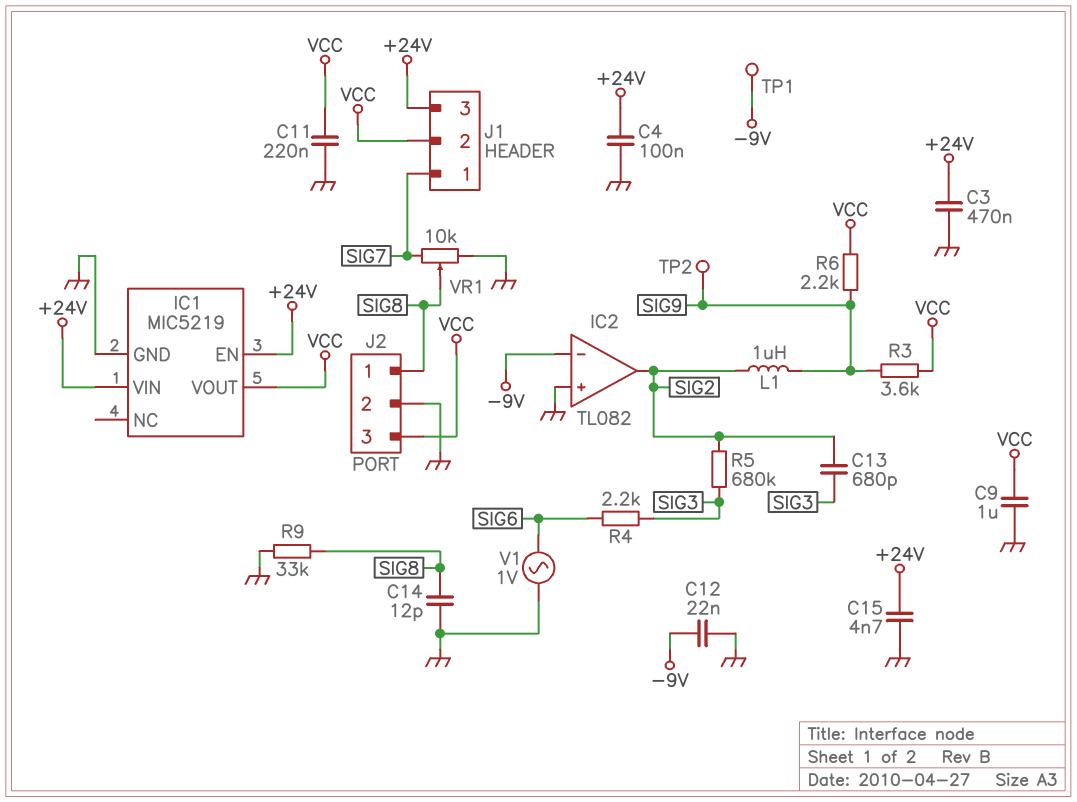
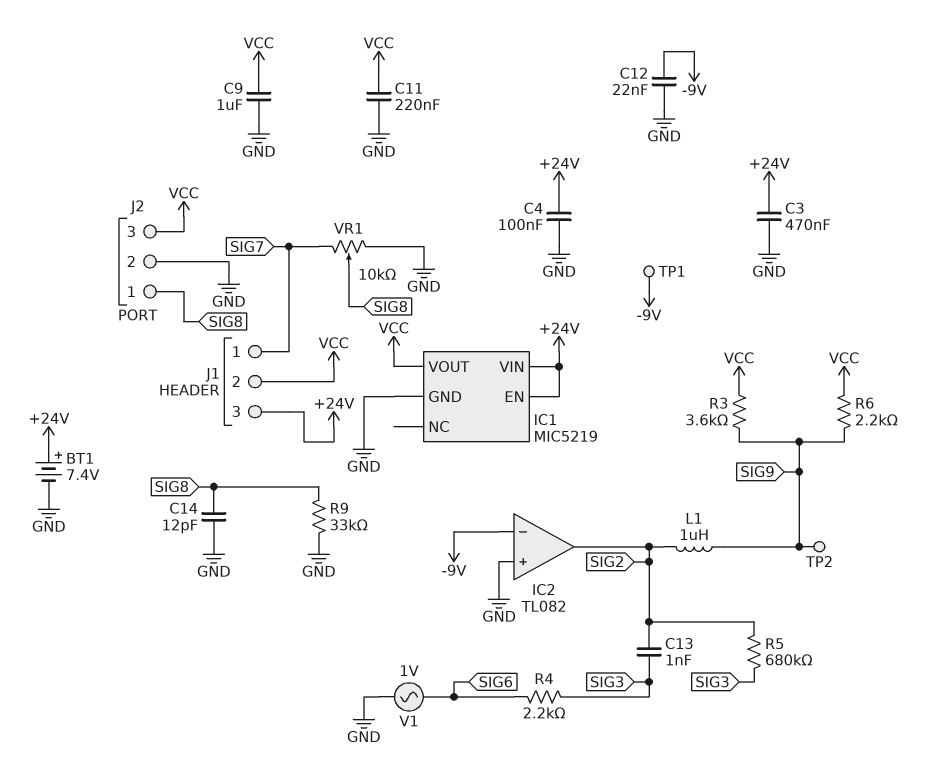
BT1: none -> 7.4V (plus +24V, minus GND)
C13: 680pF (SIG2, SIG3) -> 1nF (SIG2, SIG3)
C15: 4.7nF (+24V, GND) -> none

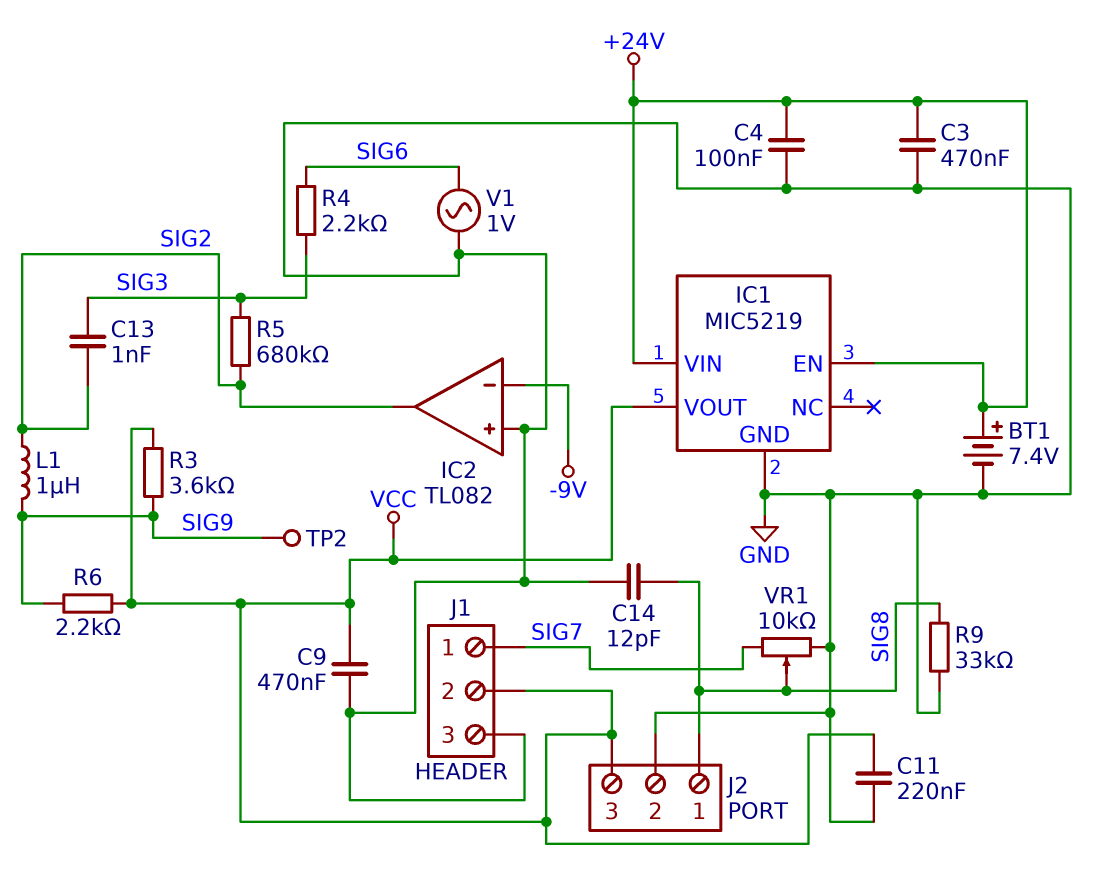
C9: 1uF (GND, VCC) -> 470nF (GND, VCC)
C12: 22nF (-9V, GND) -> none
J1 pin 3: +24V -> GND
TP1: test point (-9V) -> none

